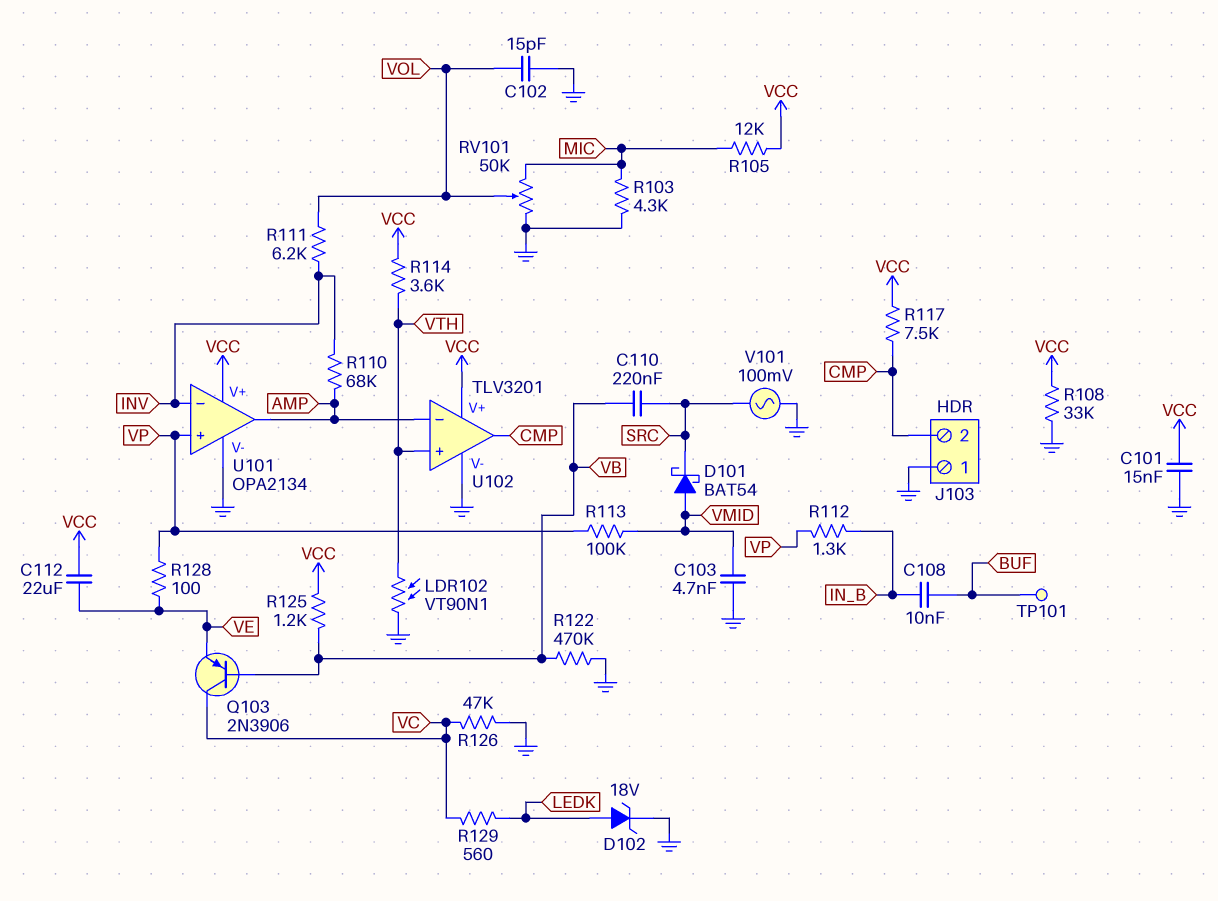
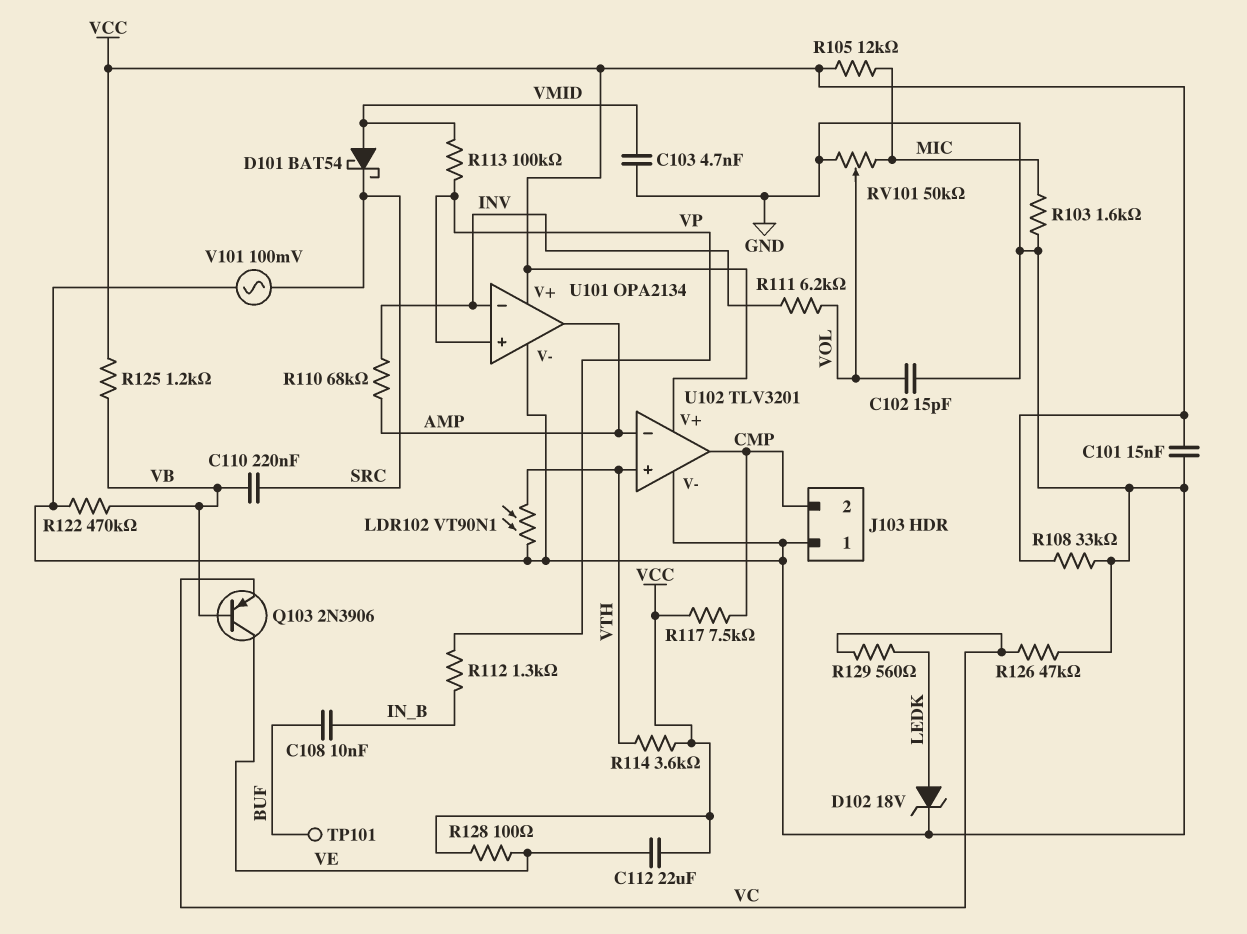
Q103: PNP 2N3906 (B VB, C VC, E VE) -> PNP 2N3906 (B VB, C VE, E VC)
R103: 4.3k (GND, MIC) -> 1.6k (GND, MIC)
R128: 100 (VE, VP) -> 100 (VCC, VE)

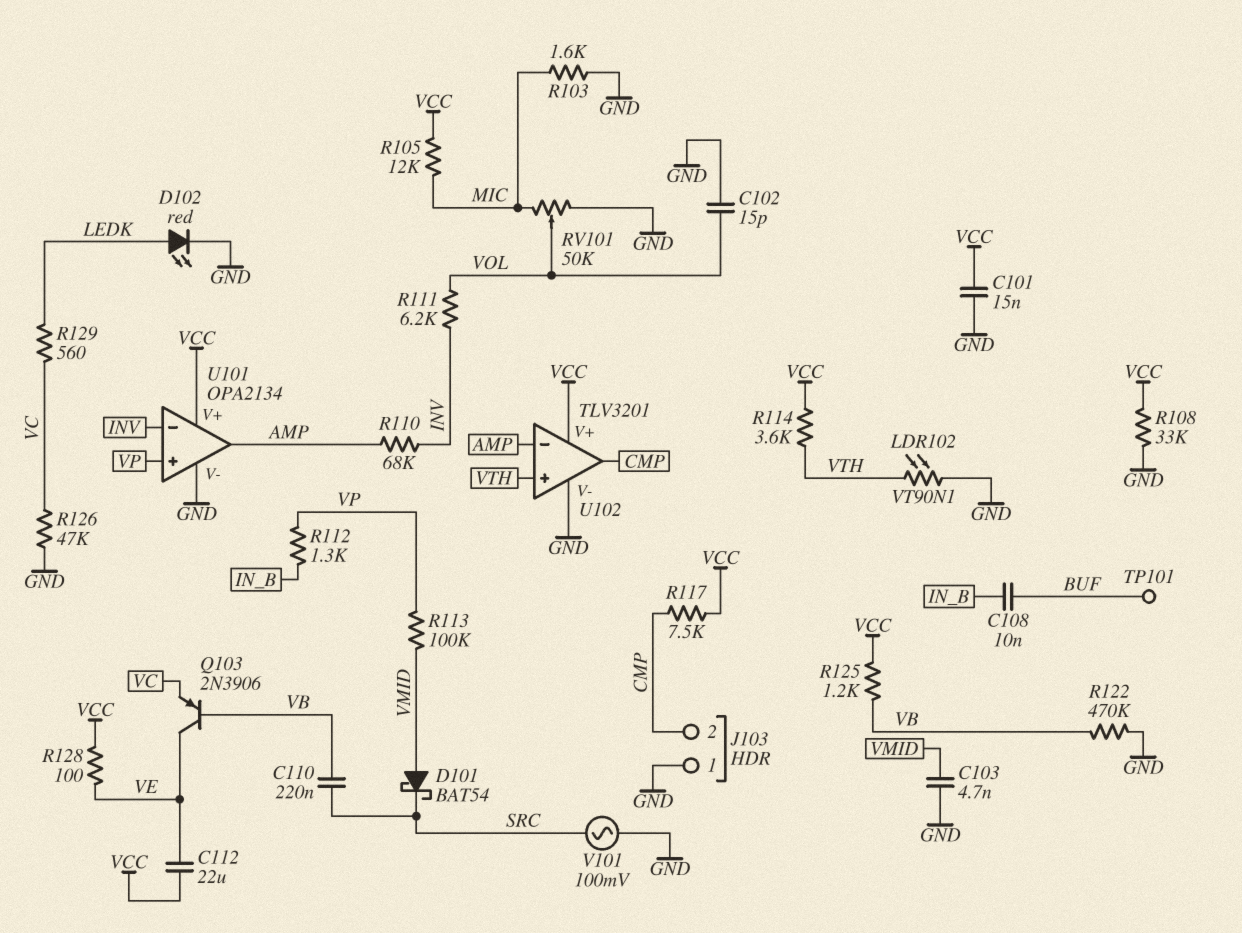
D102: zener 18V (A LEDK, K GND) -> LED red (A LEDK, K GND)

